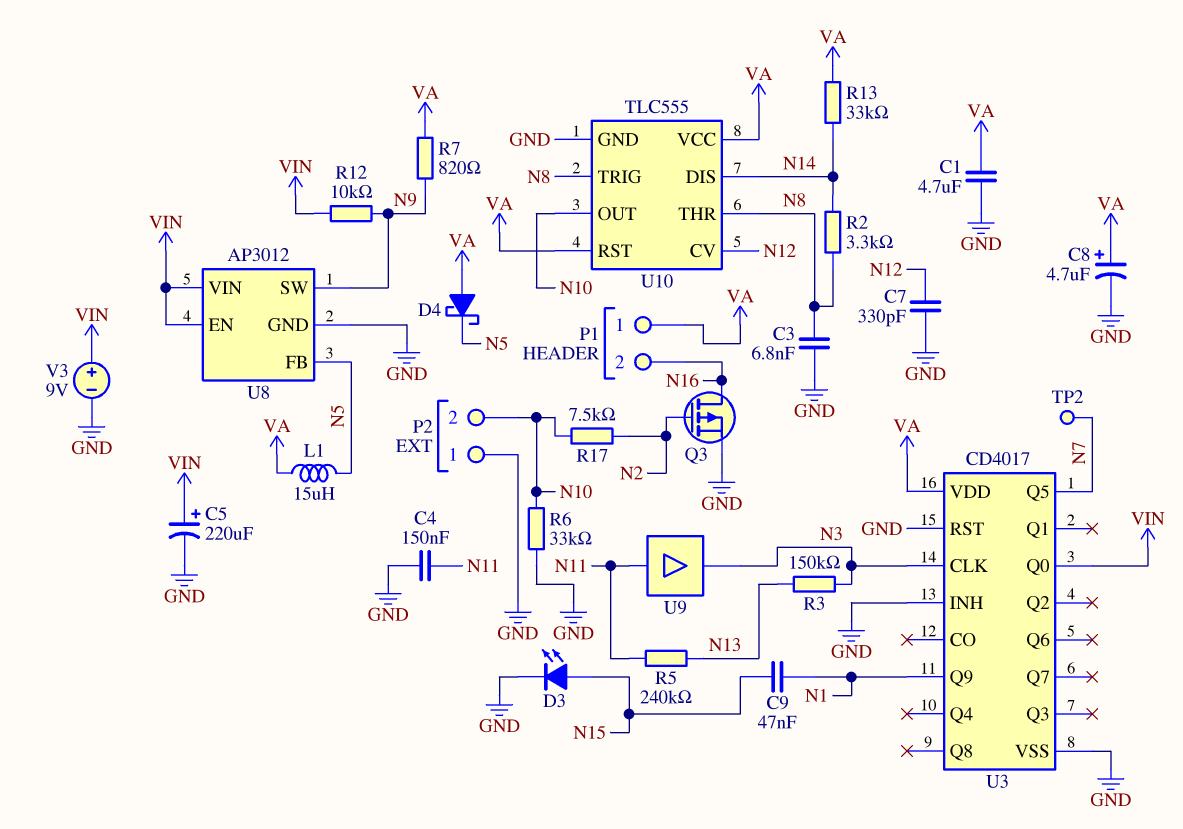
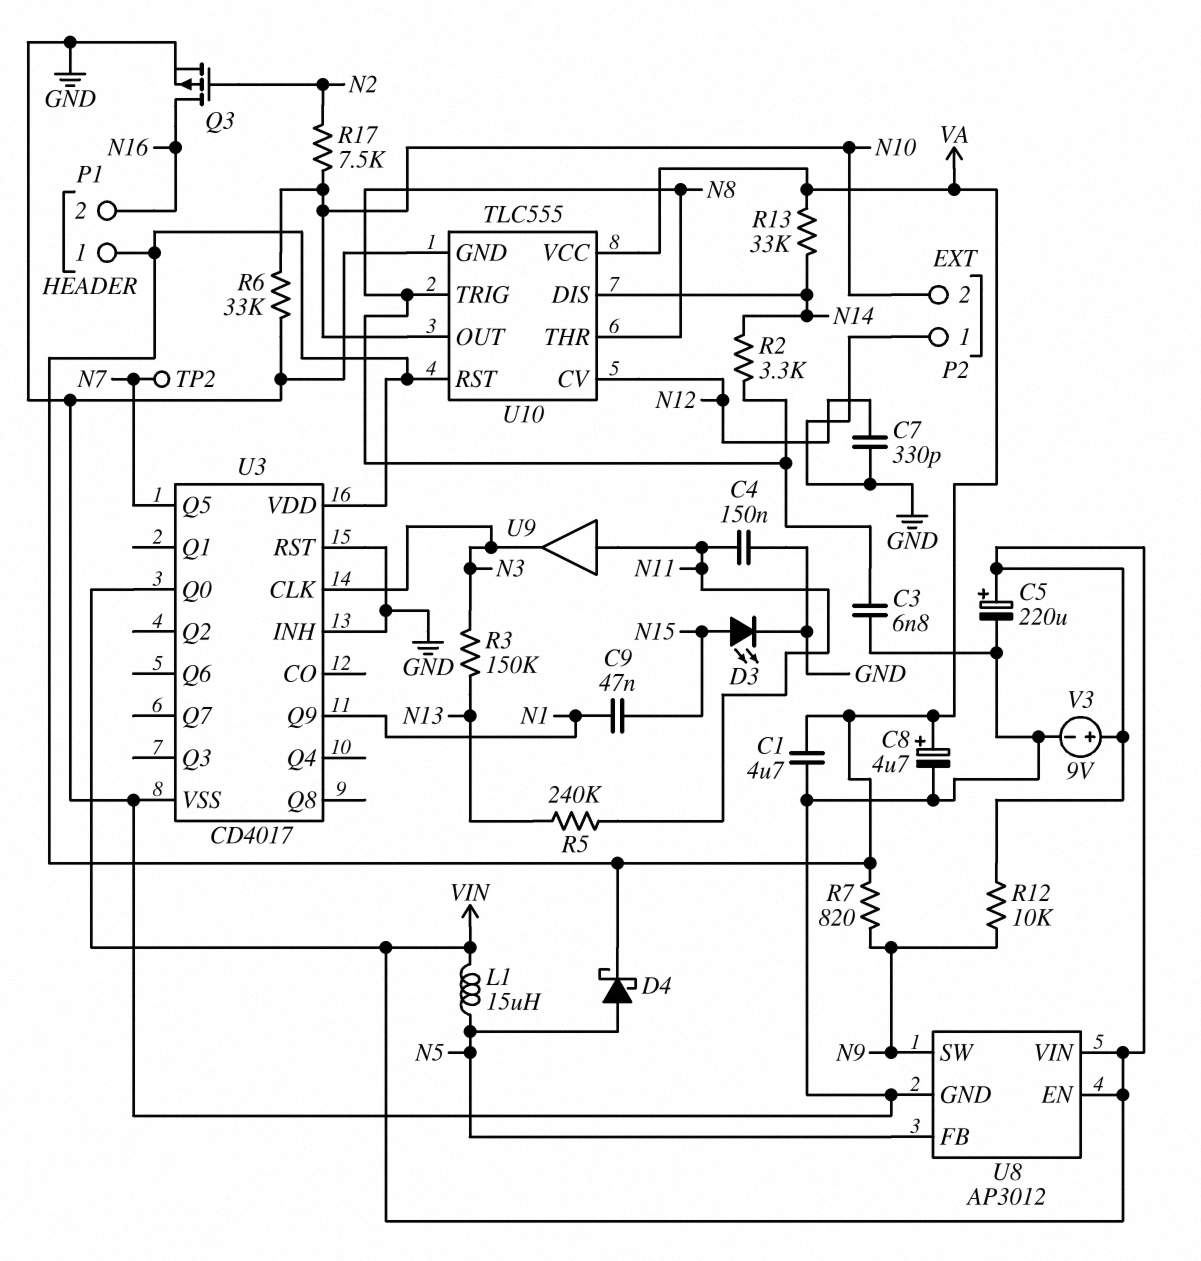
D4: schottky (A VA, K N5) -> schottky (A N5, K VA)
L1: 15uH (N5, VA) -> 15uH (N5, VIN)

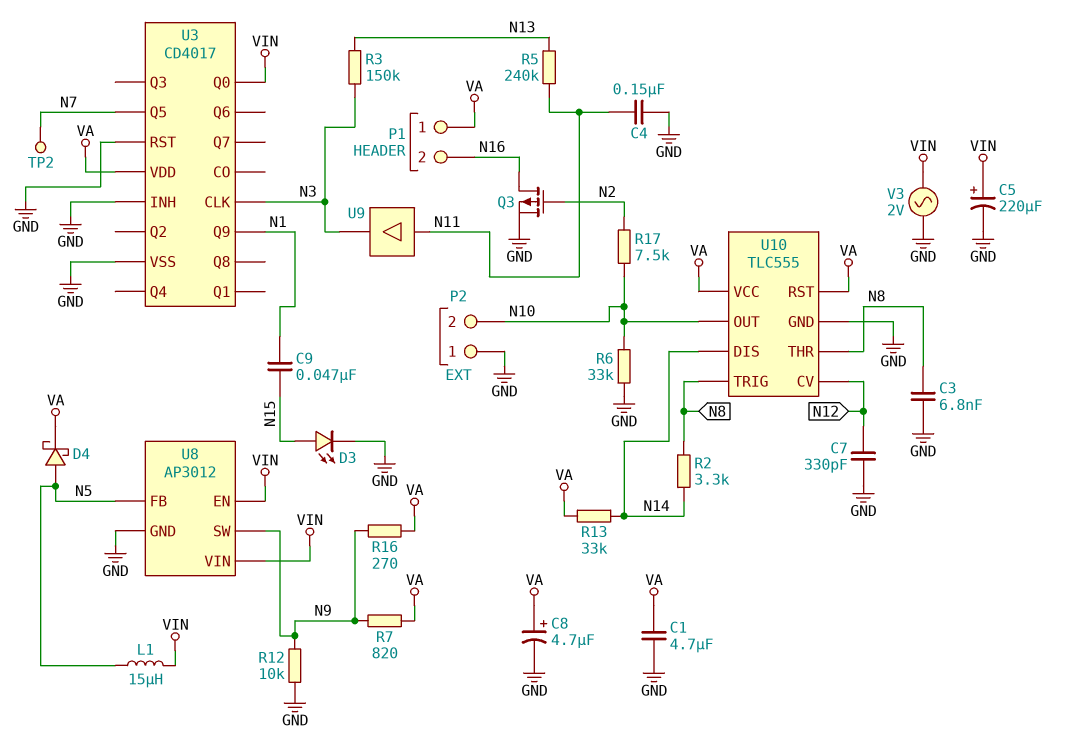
R12: 10k (N9, VIN) -> 10k (GND, N9)
R16: none -> 270 (N9, VA)
V3: 9V (plus VIN, minus GND) -> AC 2V (GND, VIN)

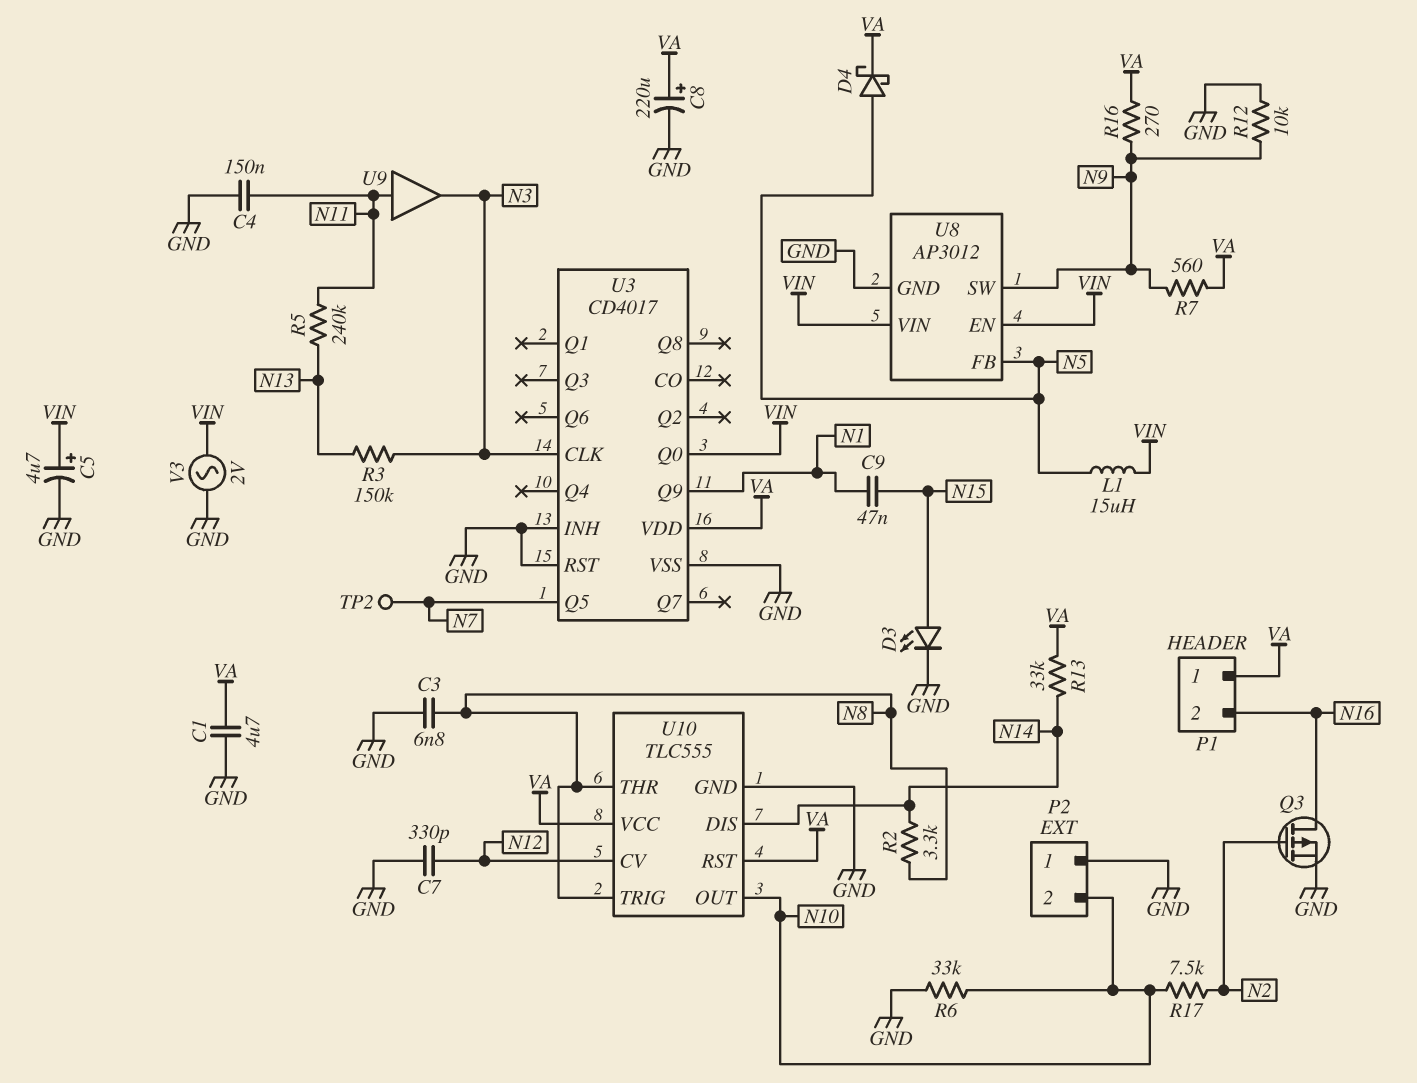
C5: 220uF (plus VIN, minus GND) -> 4.7uF (plus VIN, minus GND)
C8: 4.7uF (plus VA, minus GND) -> 220uF (plus VA, minus GND)
R7: 820 (N9, VA) -> 560 (N9, VA)

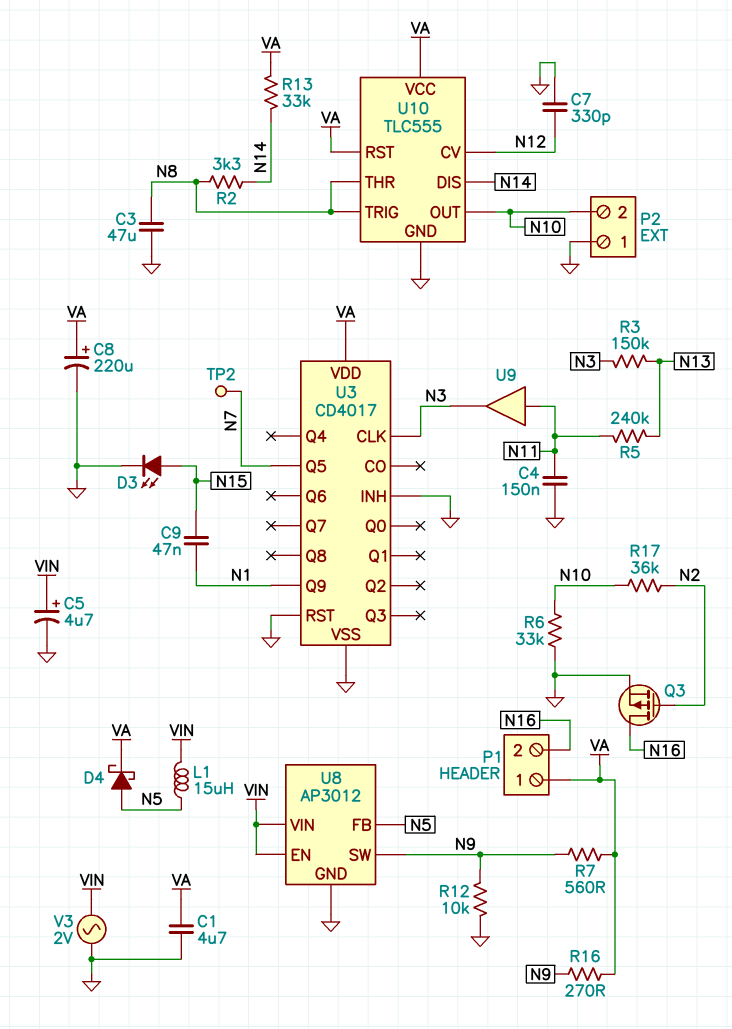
C3: 6.8nF (GND, N8) -> 47uF (GND, N8)
R17: 7.5k (N2, N10) -> 36k (N2, N10)
U3 pin Q0: VIN -> none

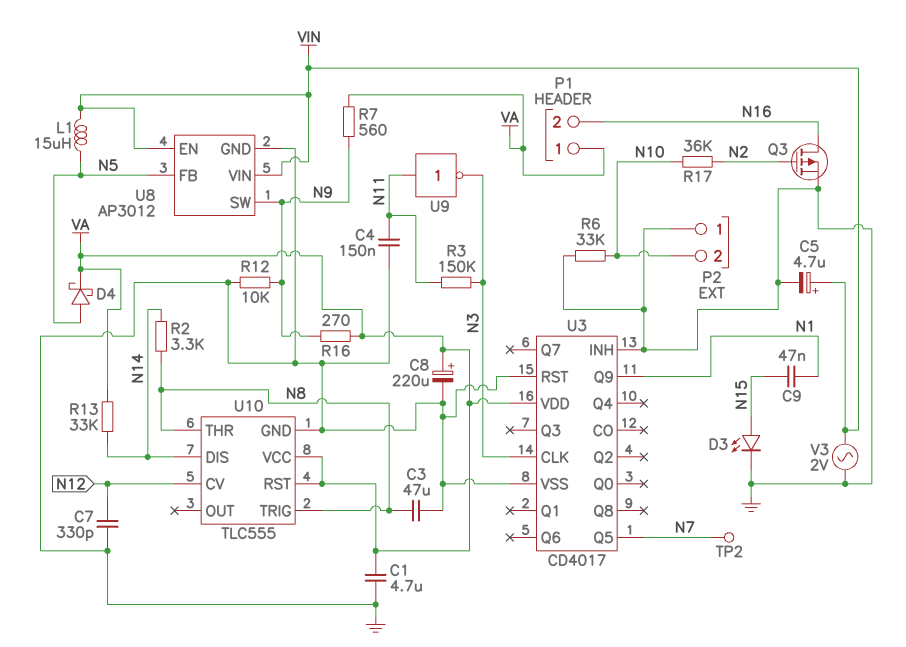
R3: 150k (N3, N13) -> 150k (N3, N11)
R5: 240k (N11, N13) -> none
U9: buffer (in N11, out N3) -> NOT (in N11, out N3)
U10 pin OUT: N10 -> none

